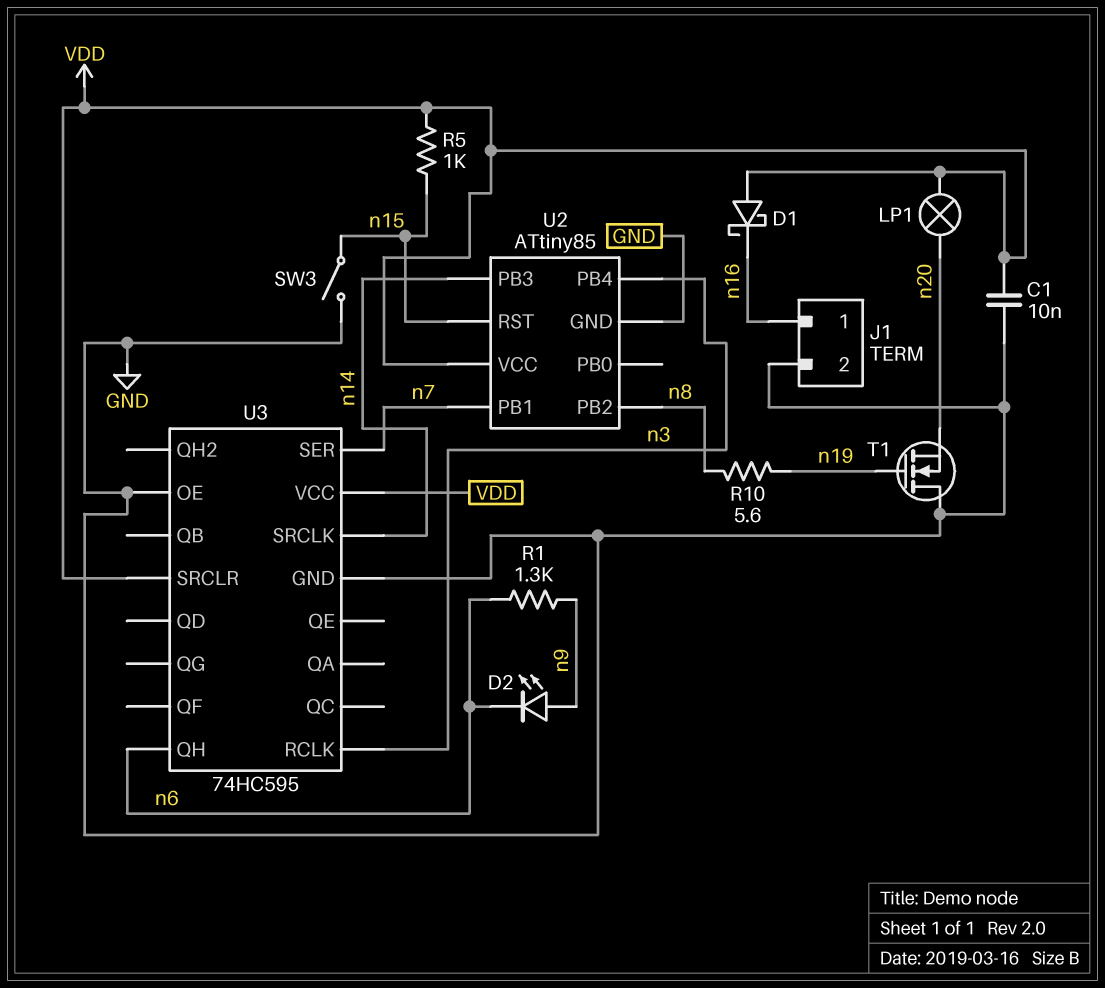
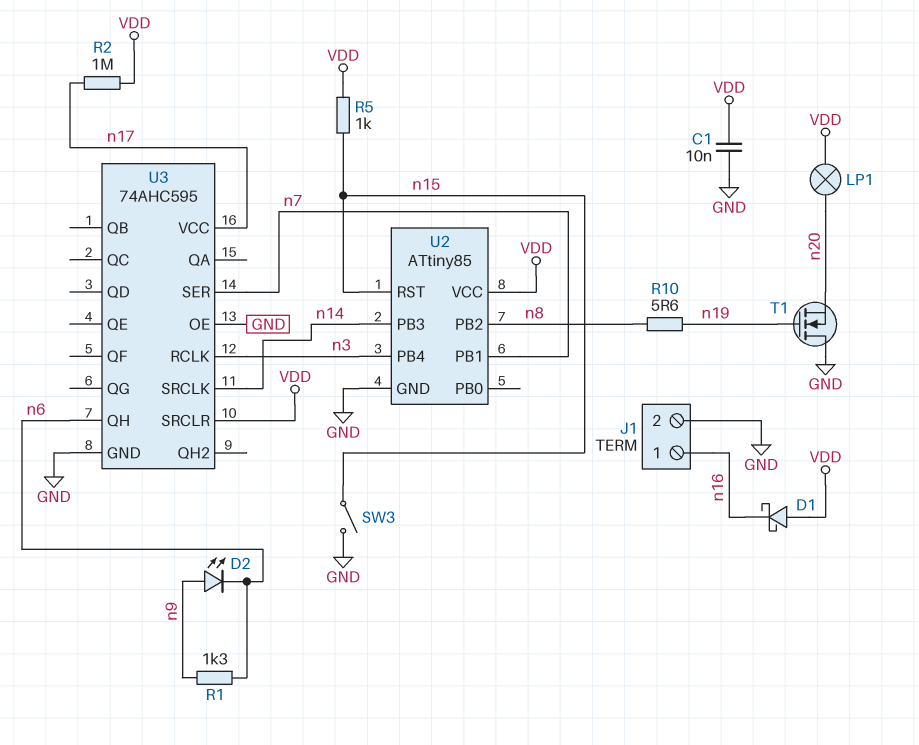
R2: none -> 1M (VDD, n17)
U3: 74HC595 -> 74AHC595
U3 pin VCC: VDD -> n17

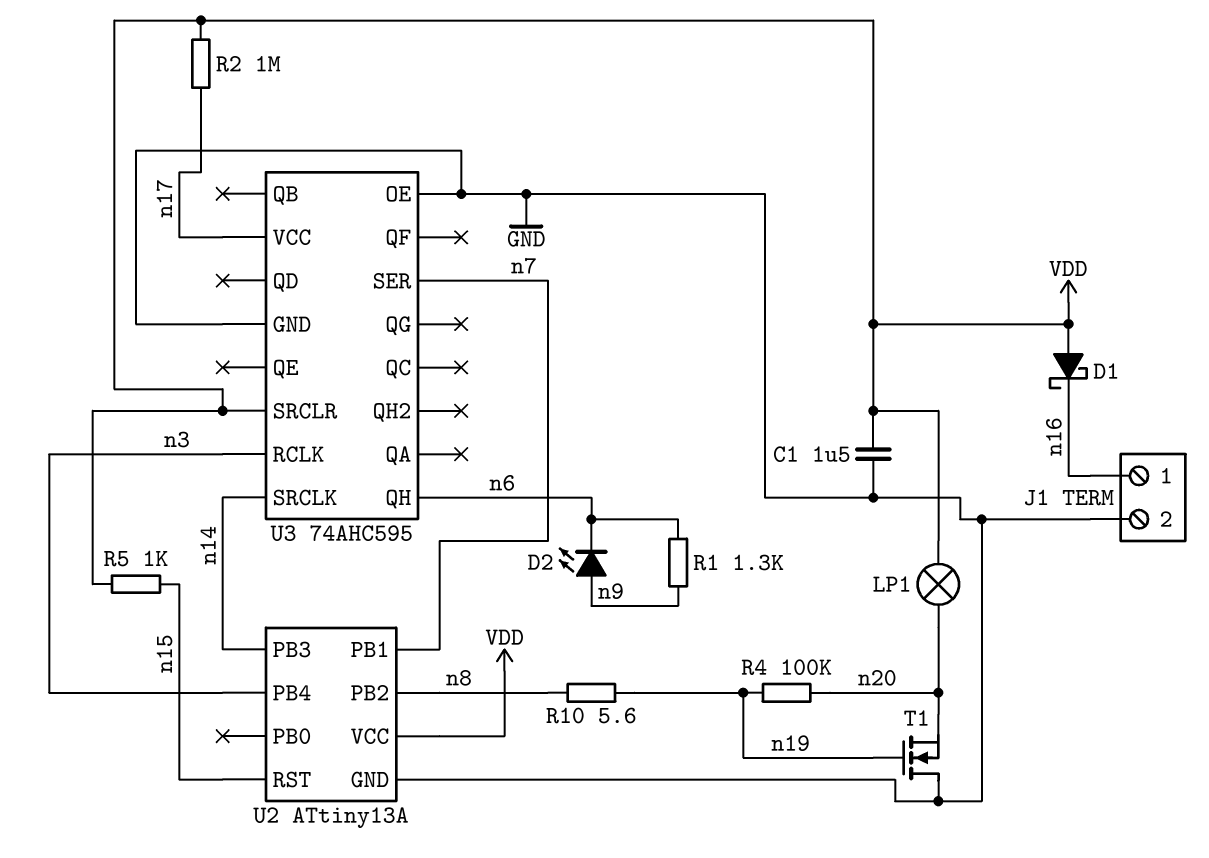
C1: 10nF (GND, VDD) -> 1.5uF (GND, VDD)
R4: none -> 100k (n19, n20)
SW3: switch (GND, n15) -> none
U2: ATtiny85 -> ATtiny13A

